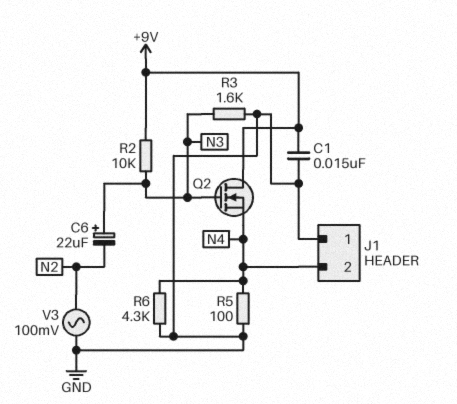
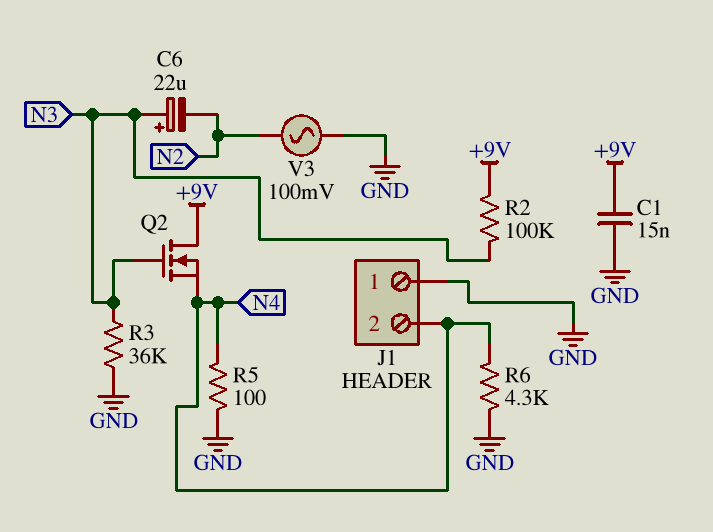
R2: 10k (+9V, N3) -> 100k (+9V, N3)
R3: 1.6k (GND, N3) -> 36k (GND, N3)

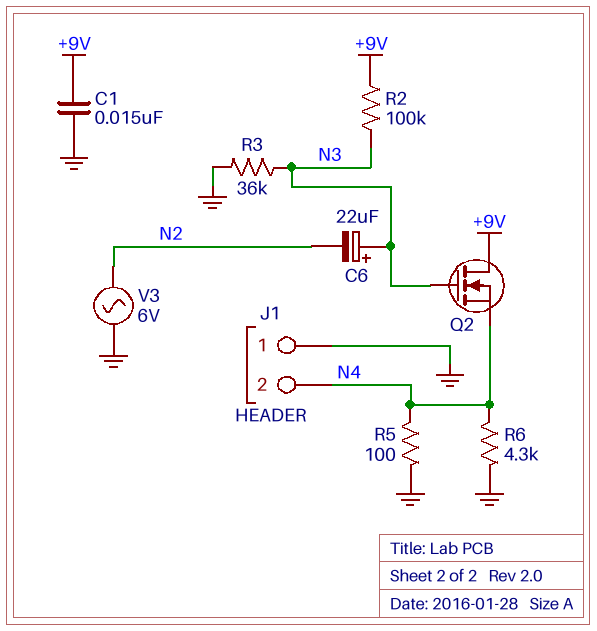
V3: AC 100mV (GND, N2) -> AC 6V (GND, N2)

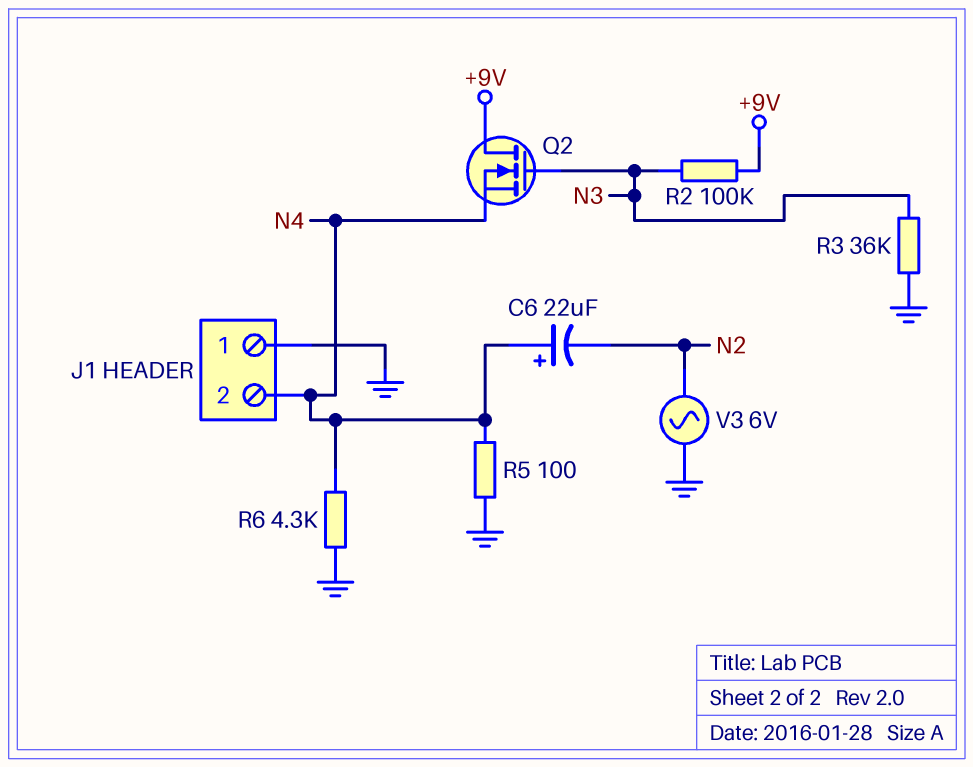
C1: 15nF (+9V, GND) -> none
C6: 22uF (plus N3, minus N2) -> 22uF (plus N4, minus N2)

